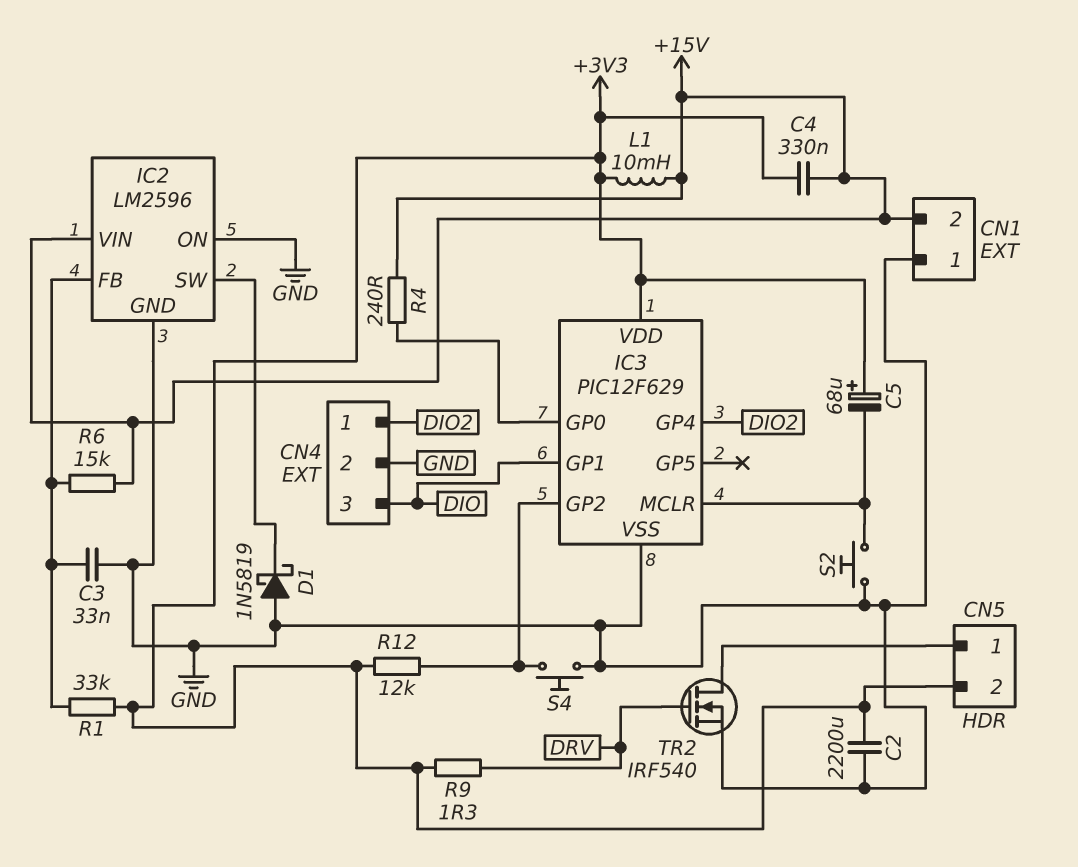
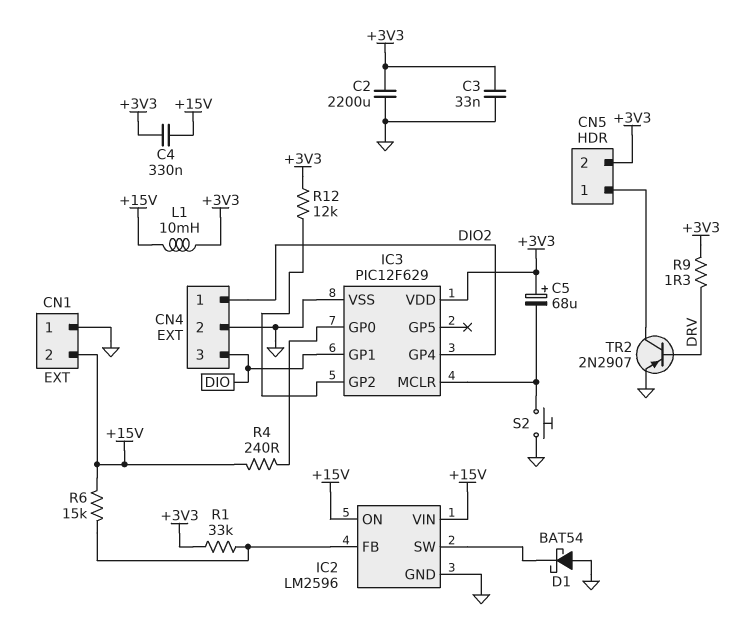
C3: 33nF (GND, IC2/FB) -> 33nF (+3V3, GND)
D1: schottky 1N5819 (A GND, K IC2/SW) -> schottky BAT54 (A GND, K IC2/SW)
IC2 pin ON: GND -> +15V
S4: button (GND, IC3/GP2) -> none
TR2: NMOS IRF540 (G DRV, D CN5/1, S GND) -> PNP 2N2907 (B DRV, C CN5/1, E GND)

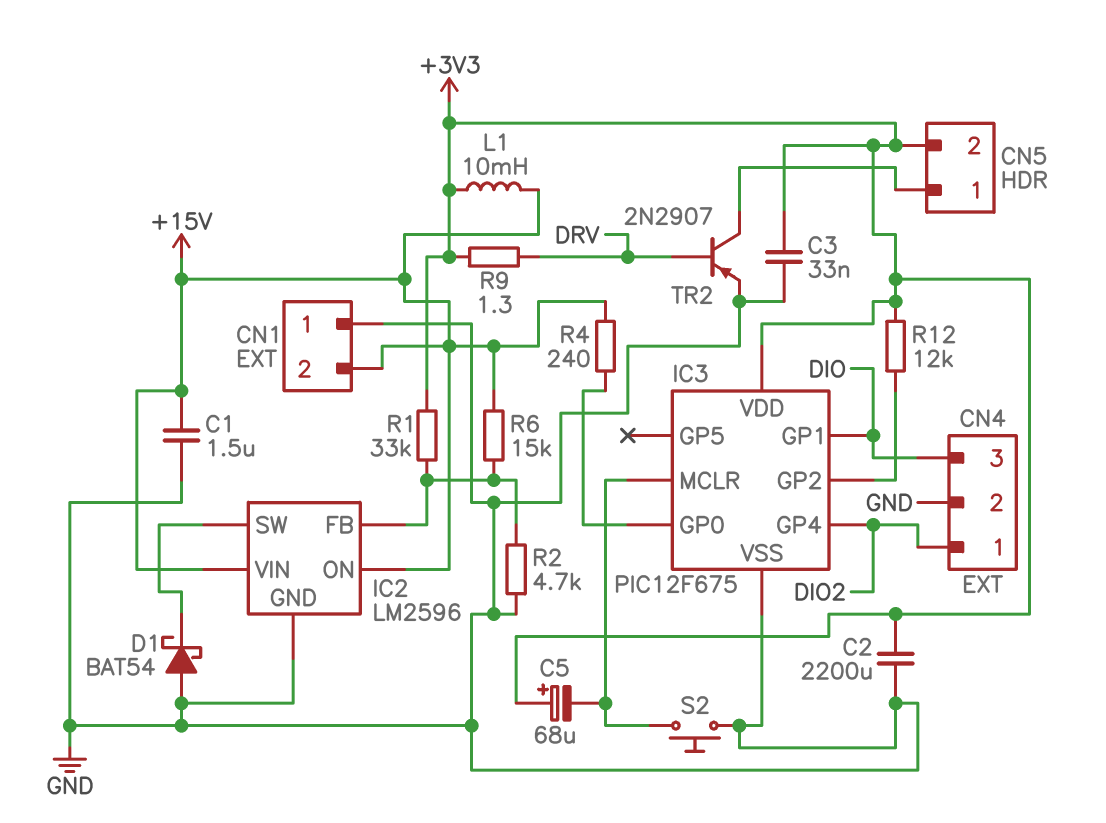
C1: none -> 1.5uF (+15V, GND)
C4: 330nF (+3V3, +15V) -> none
IC3: PIC12F629 -> PIC12F675
R2: none -> 4.7k (GND, IC2/FB)

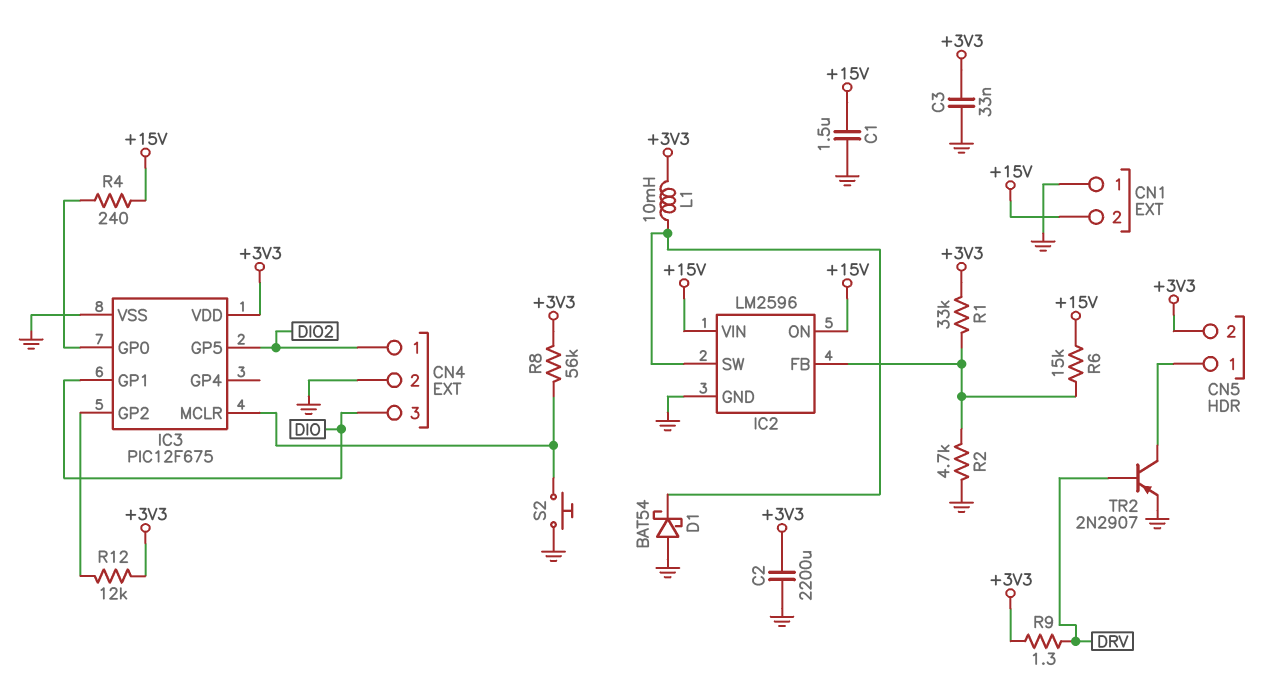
C5: 68uF (plus +3V3, minus IC3/MCLR) -> none
IC3 pin GP4: DIO2 -> none
IC3 pin GP5: none -> DIO2
L1: 10mH (+3V3, +15V) -> 10mH (+3V3, IC2/SW)
R8: none -> 56k (+3V3, IC3/MCLR)

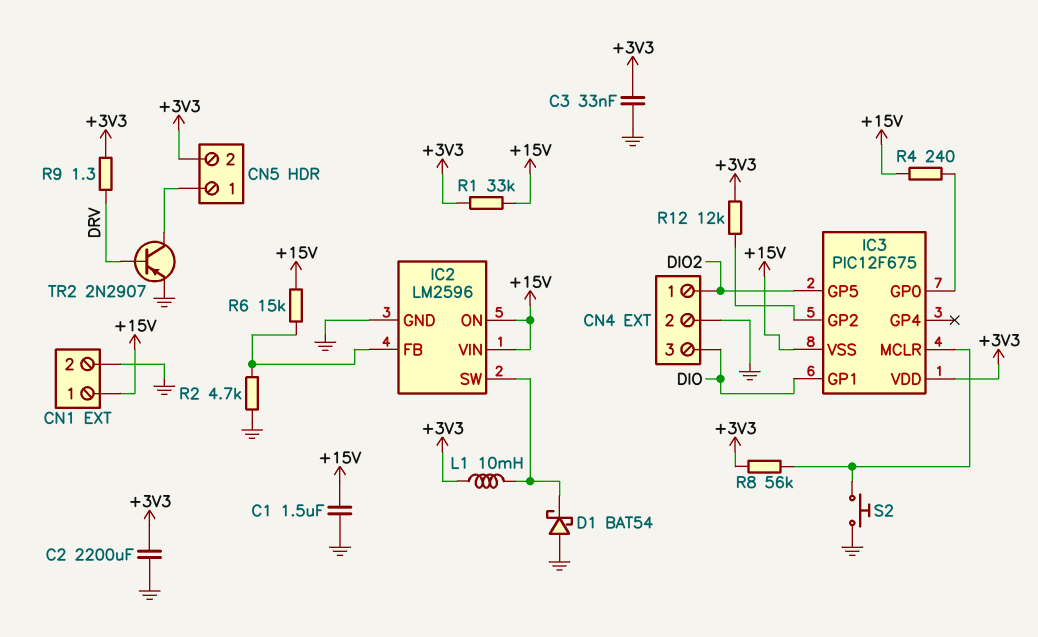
CN1 pin 1: GND -> +15V
CN1 pin 2: +15V -> GND
IC3 pin VSS: GND -> +15V
R1: 33k (+3V3, IC2/FB) -> 33k (+3V3, +15V)

